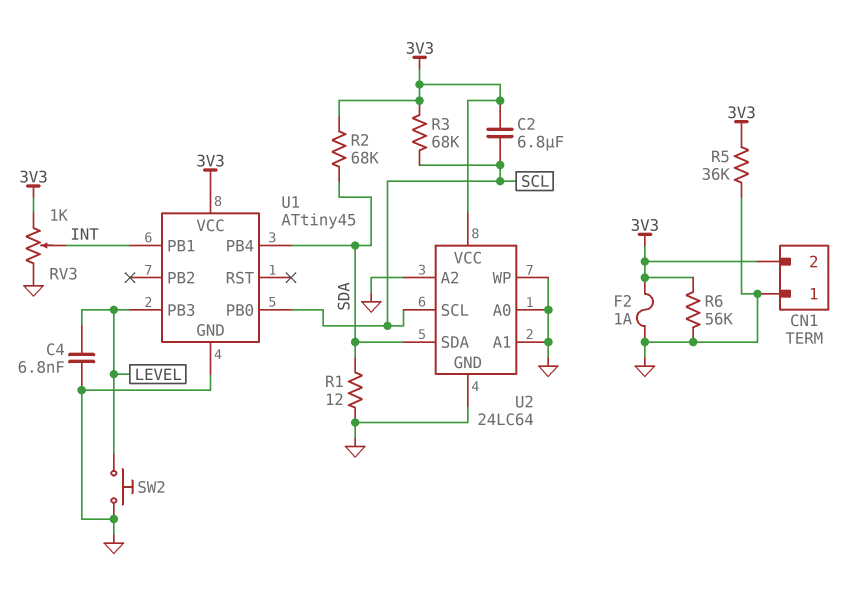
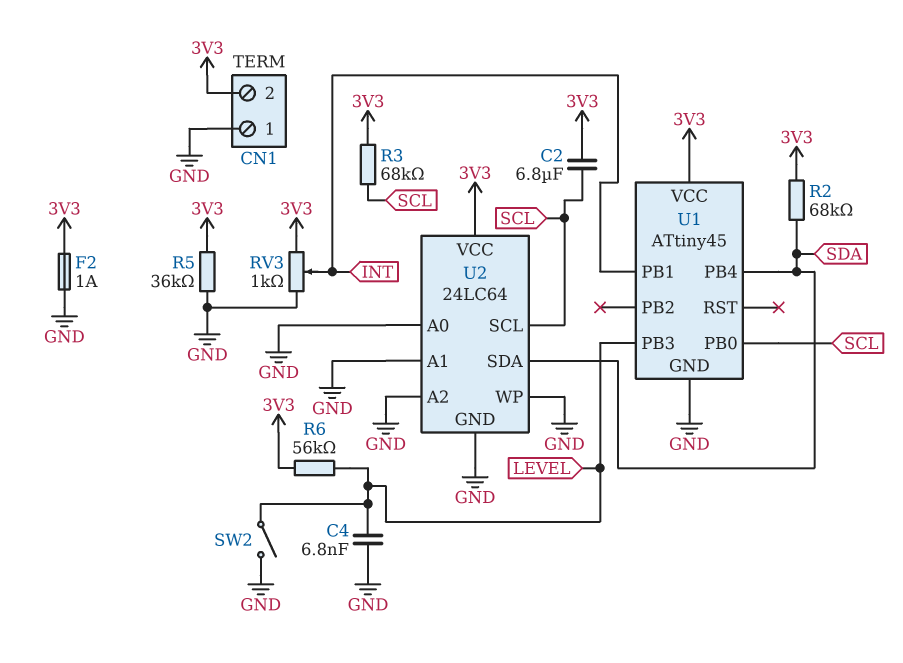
R1: 12 (GND, SDA) -> none
R6: 56k (3V3, GND) -> 56k (3V3, LEVEL)
SW2: button (GND, LEVEL) -> switch (GND, LEVEL)

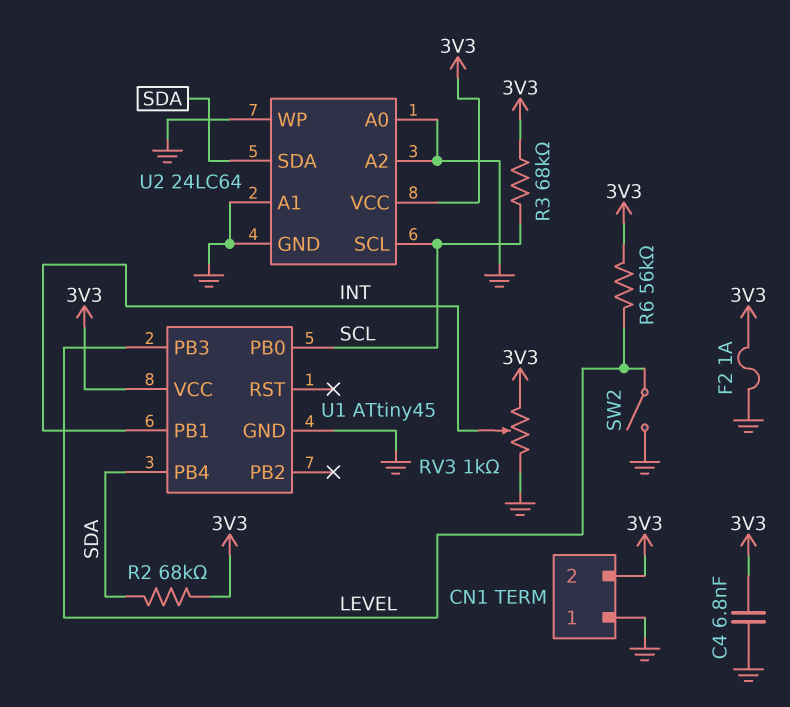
C2: 6.8uF (3V3, SCL) -> none
C4: 6.8nF (GND, LEVEL) -> 6.8nF (3V3, GND)
R5: 36k (3V3, GND) -> none

